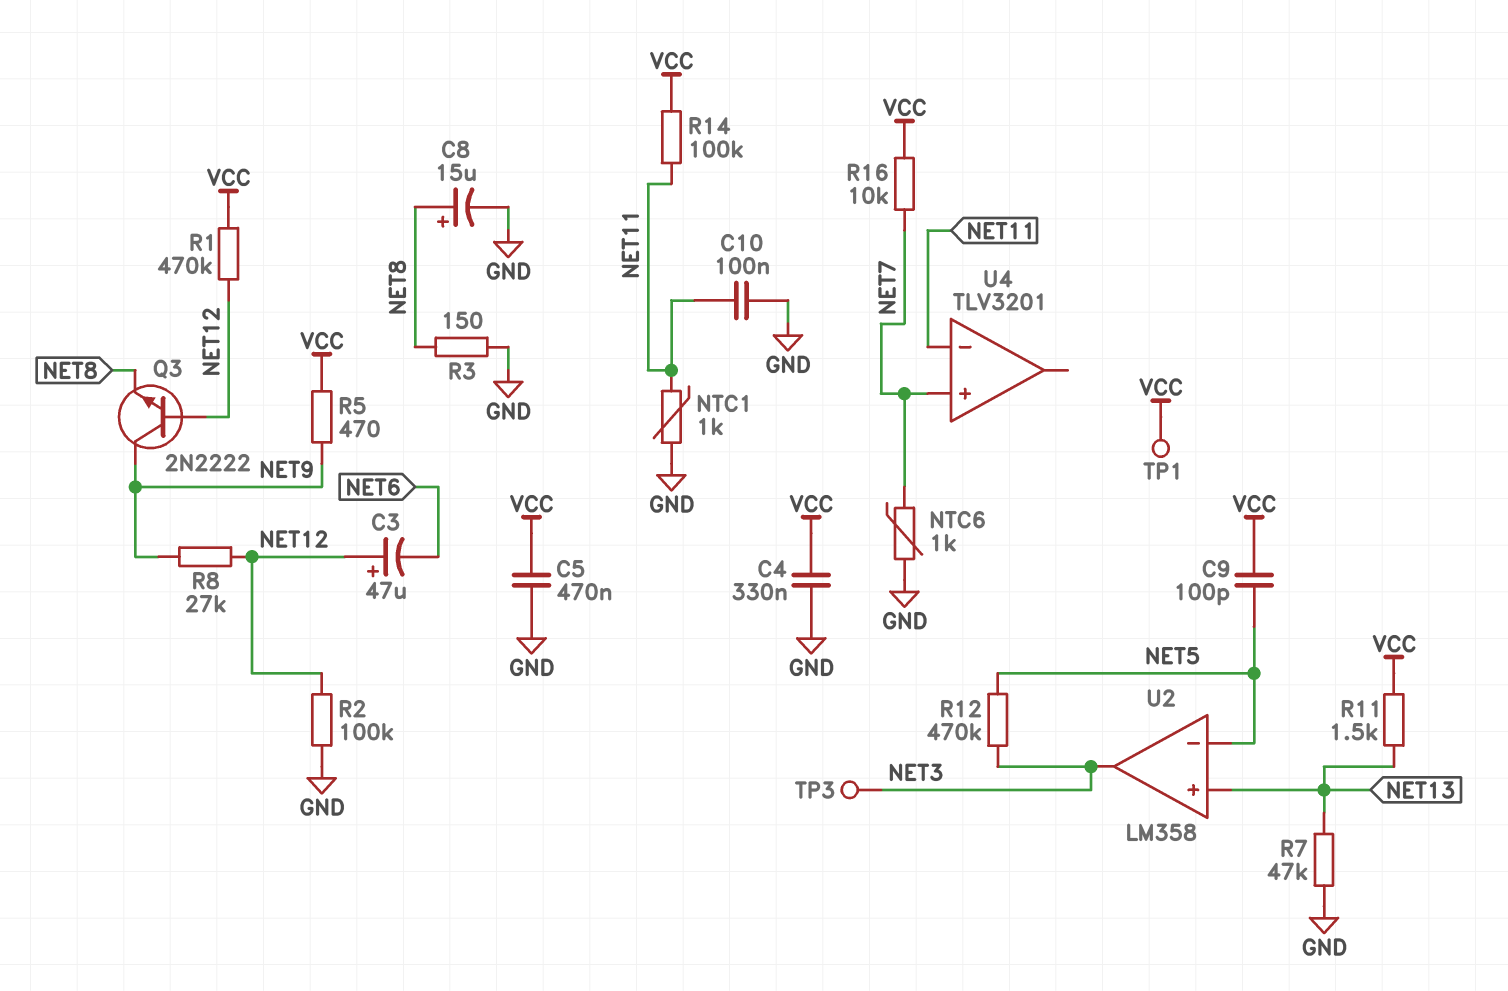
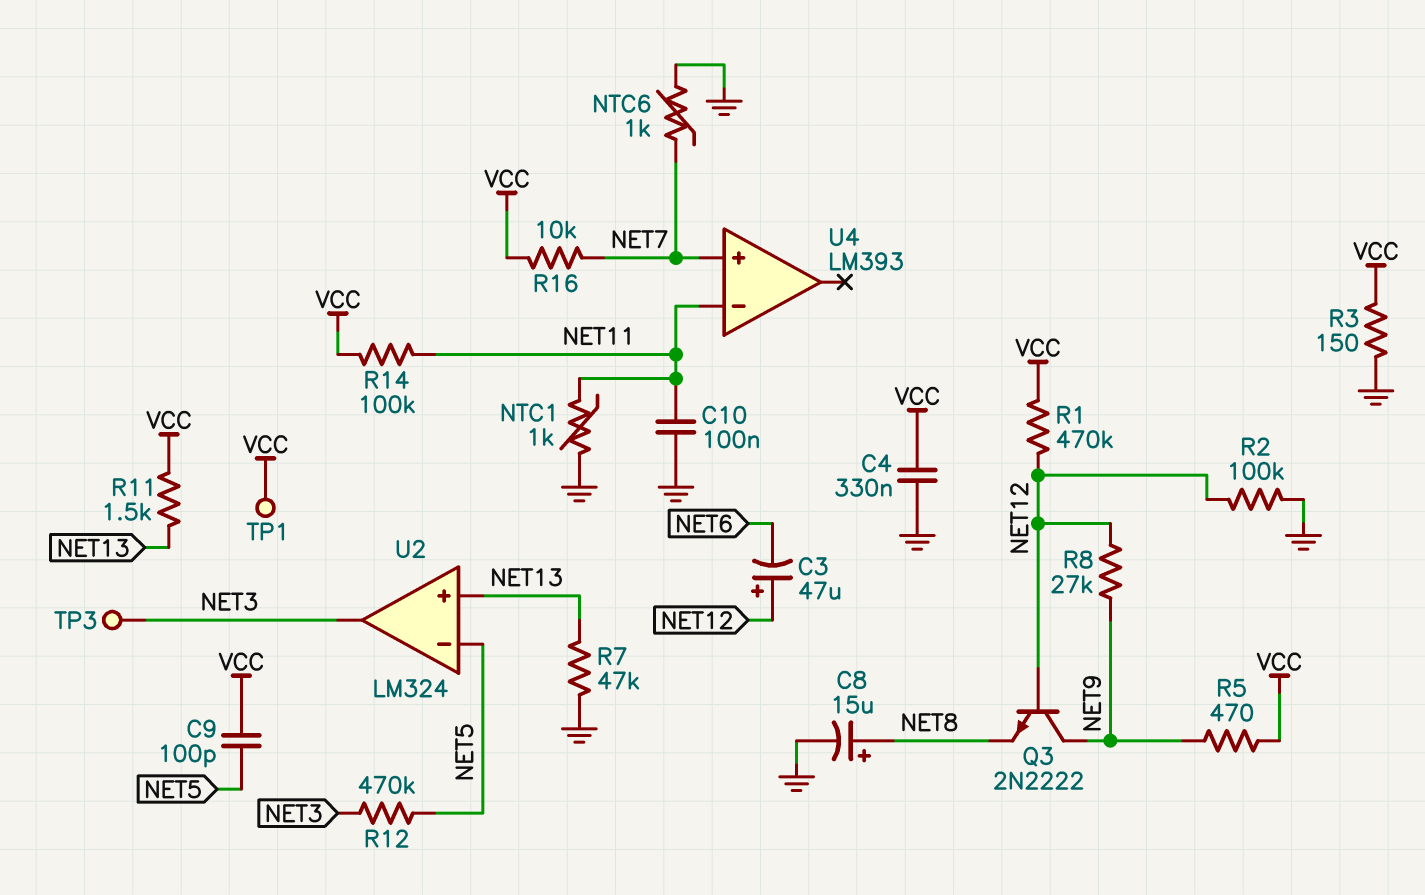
C5: 470nF (GND, VCC) -> none
R3: 150 (GND, NET8) -> 150 (GND, VCC)
U2: LM358 -> LM324
U4: TLV3201 -> LM393

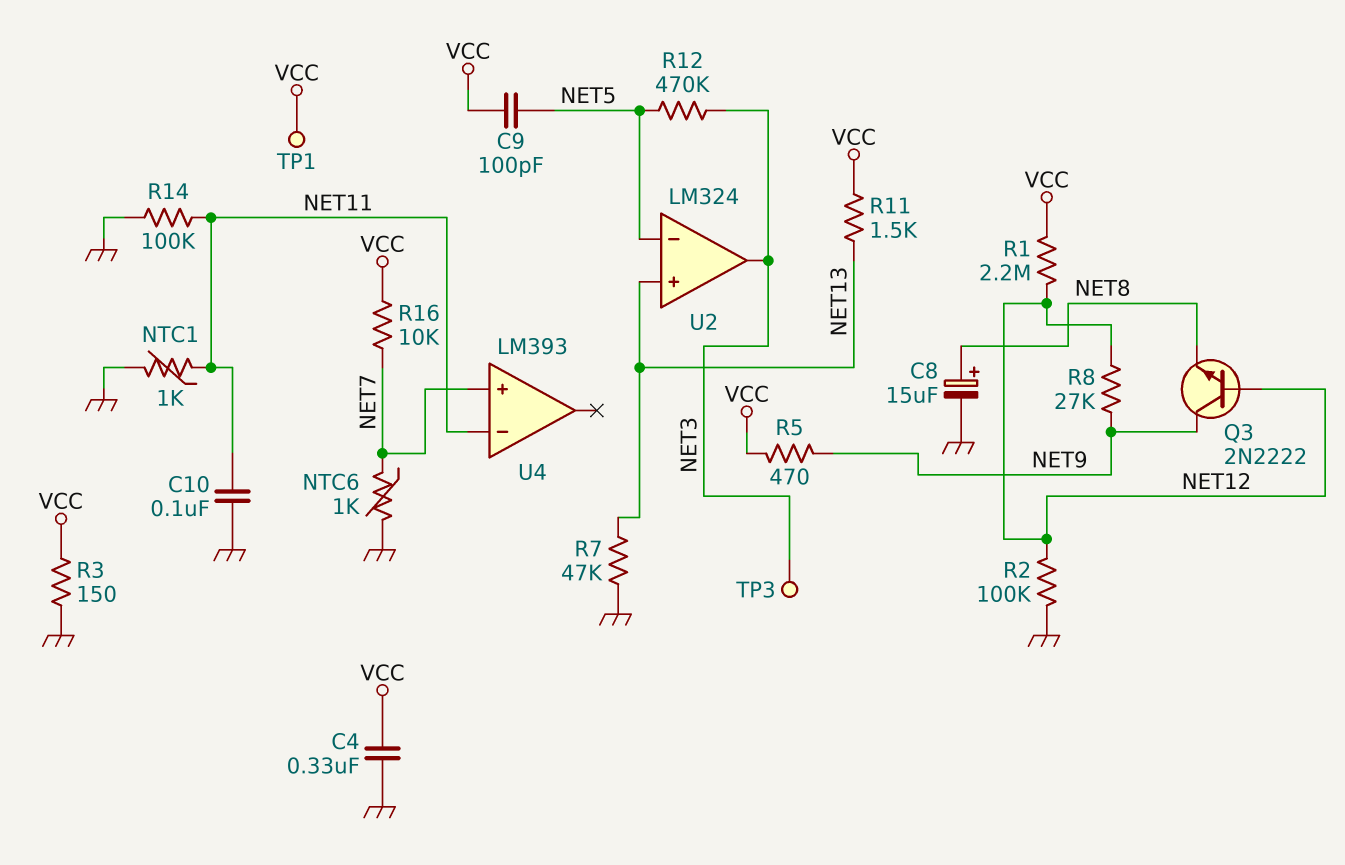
C3: 47uF (plus NET12, minus NET6) -> none
R1: 470k (NET12, VCC) -> 2.2M (NET12, VCC)
R14: 100k (NET11, VCC) -> 100k (GND, NET11)

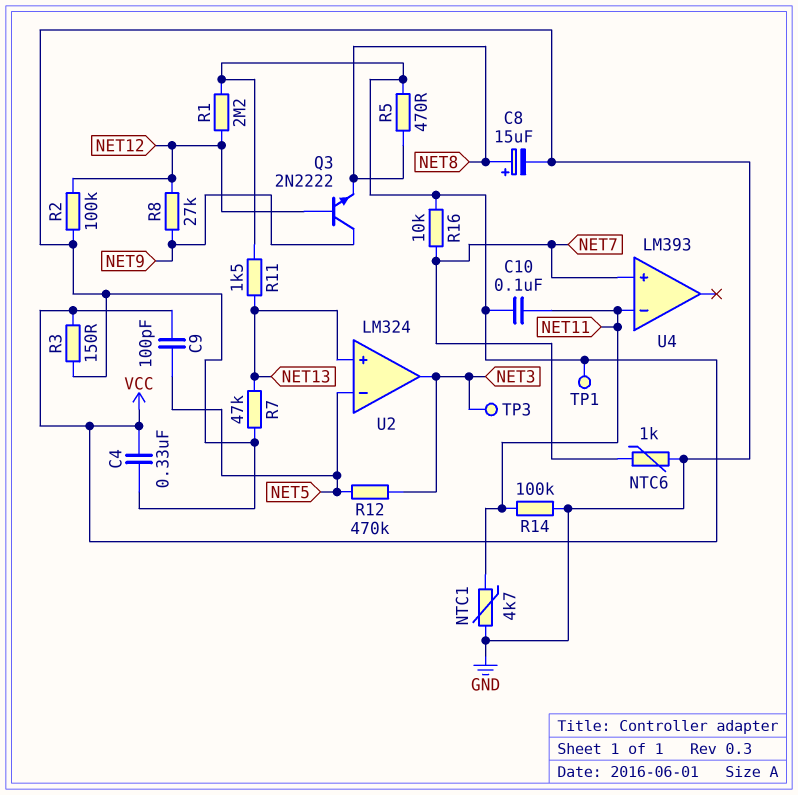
C10: 100nF (GND, NET11) -> 100nF (NET11, VCC)
NTC1: 1k (GND, NET11) -> 4.7k (GND, NET11)
R5: 470 (NET9, VCC) -> 470 (NET8, VCC)

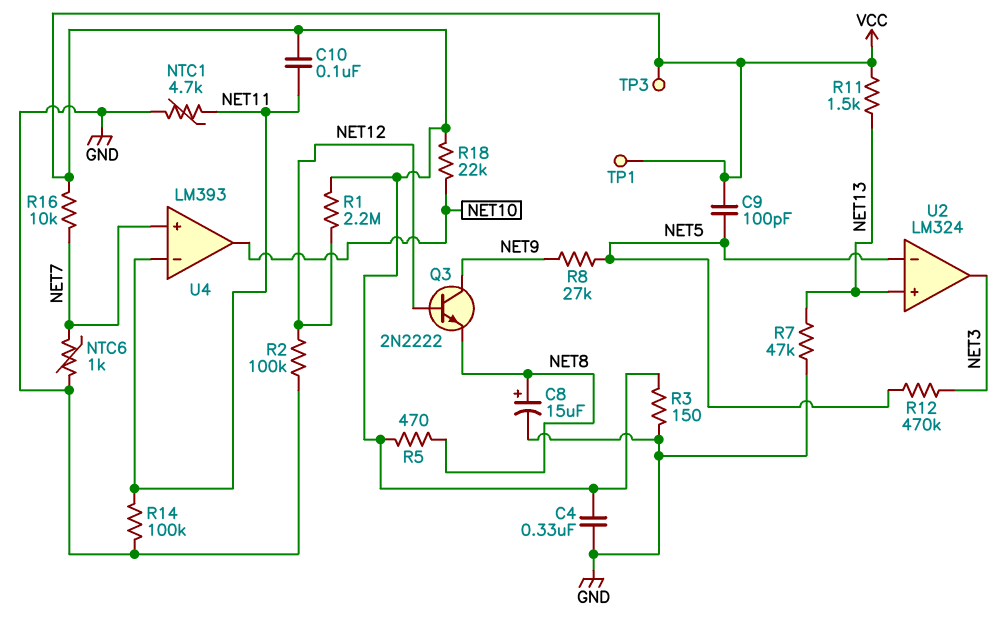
R8: 27k (NET9, NET12) -> 27k (NET5, NET9)
R18: none -> 22k (NET10, VCC)
TP3: test point (NET3) -> test point (VCC)
U4 pin out: none -> NET10

